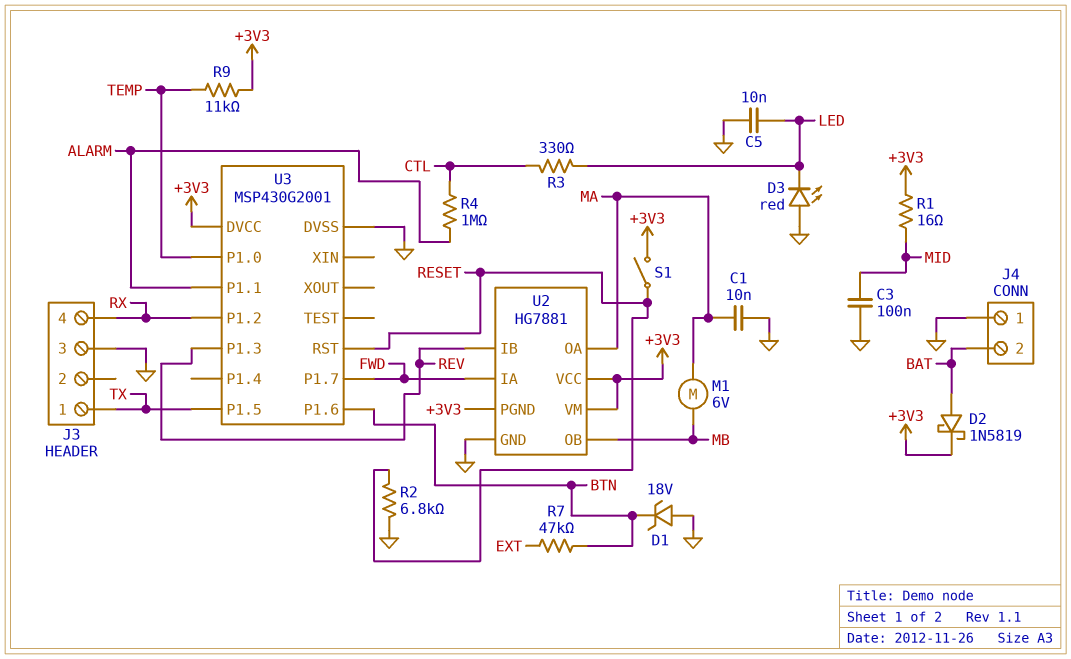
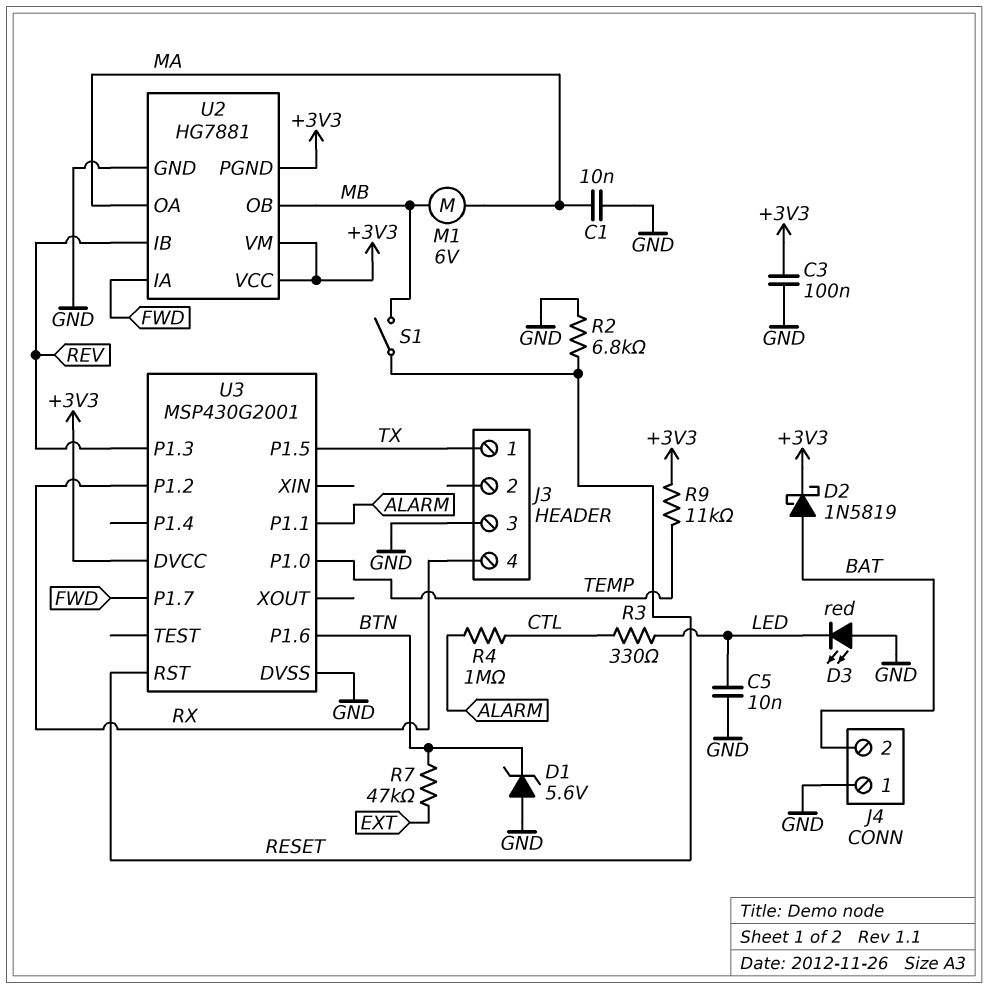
C3: 100nF (GND, MID) -> 100nF (+3V3, GND)
D1: zener 18V (A GND, K BTN) -> zener 5.6V (A GND, K BTN)
R1: 16 (+3V3, MID) -> none
S1: switch (+3V3, RESET) -> switch (MB, RESET)

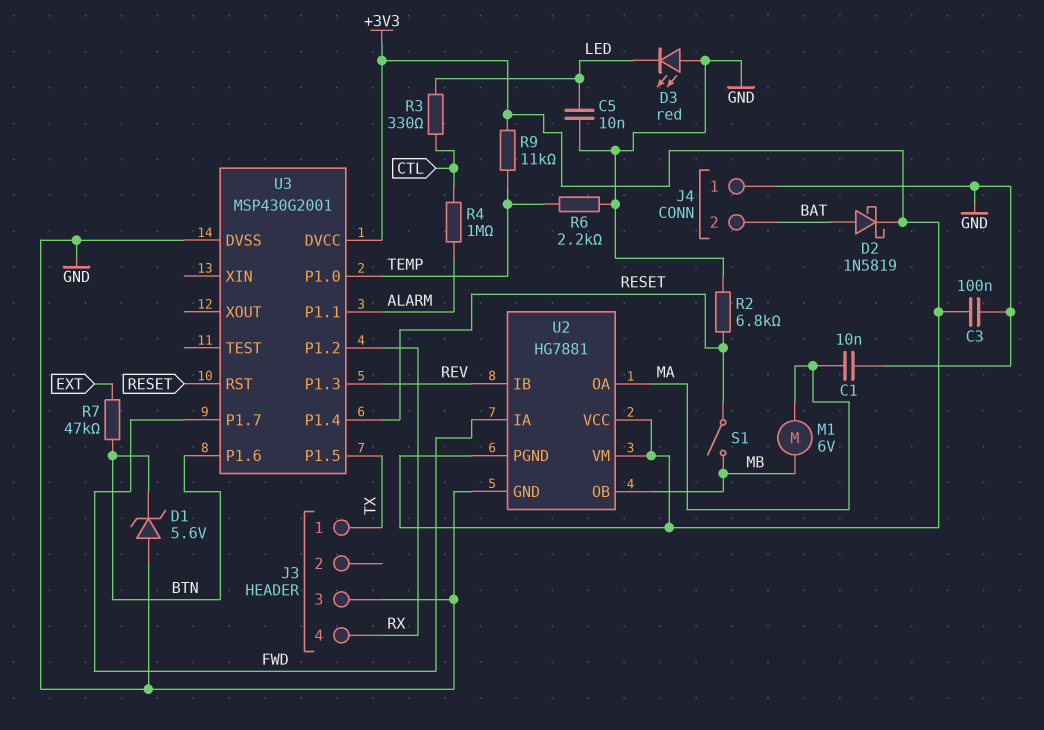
R6: none -> 2.2k (GND, TEMP)
U3 pin P1.4: none -> RESET

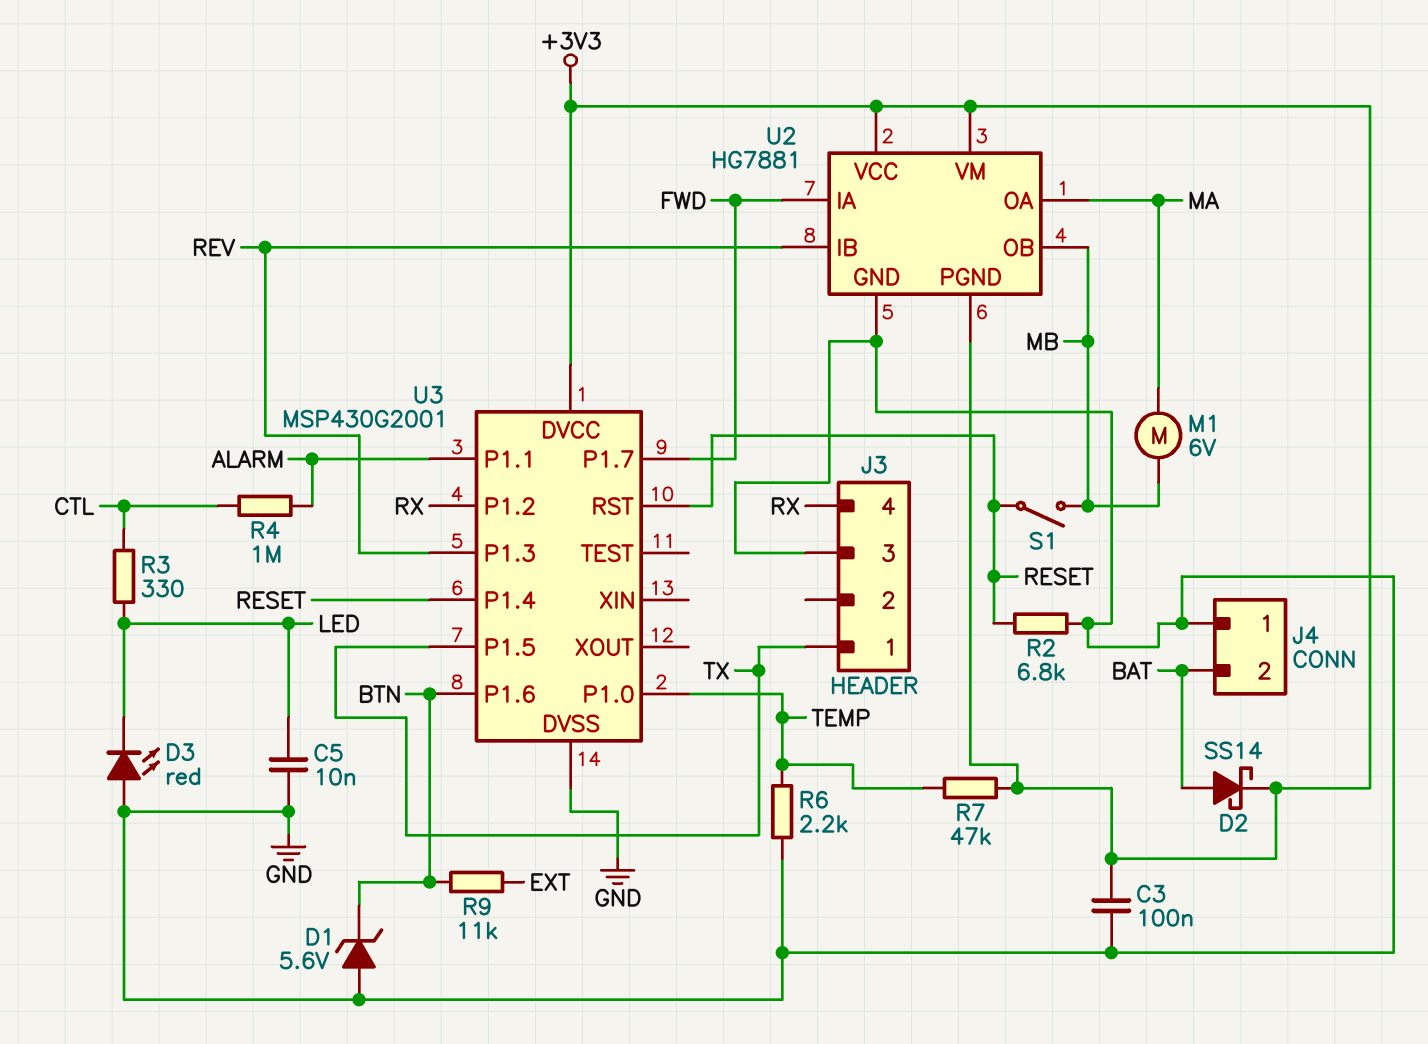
C1: 10nF (GND, MA) -> none
D2: schottky 1N5819 (A BAT, K +3V3) -> schottky SS14 (A BAT, K +3V3)
R7: 47k (BTN, EXT) -> 47k (+3V3, TEMP)
R9: 11k (+3V3, TEMP) -> 11k (BTN, EXT)

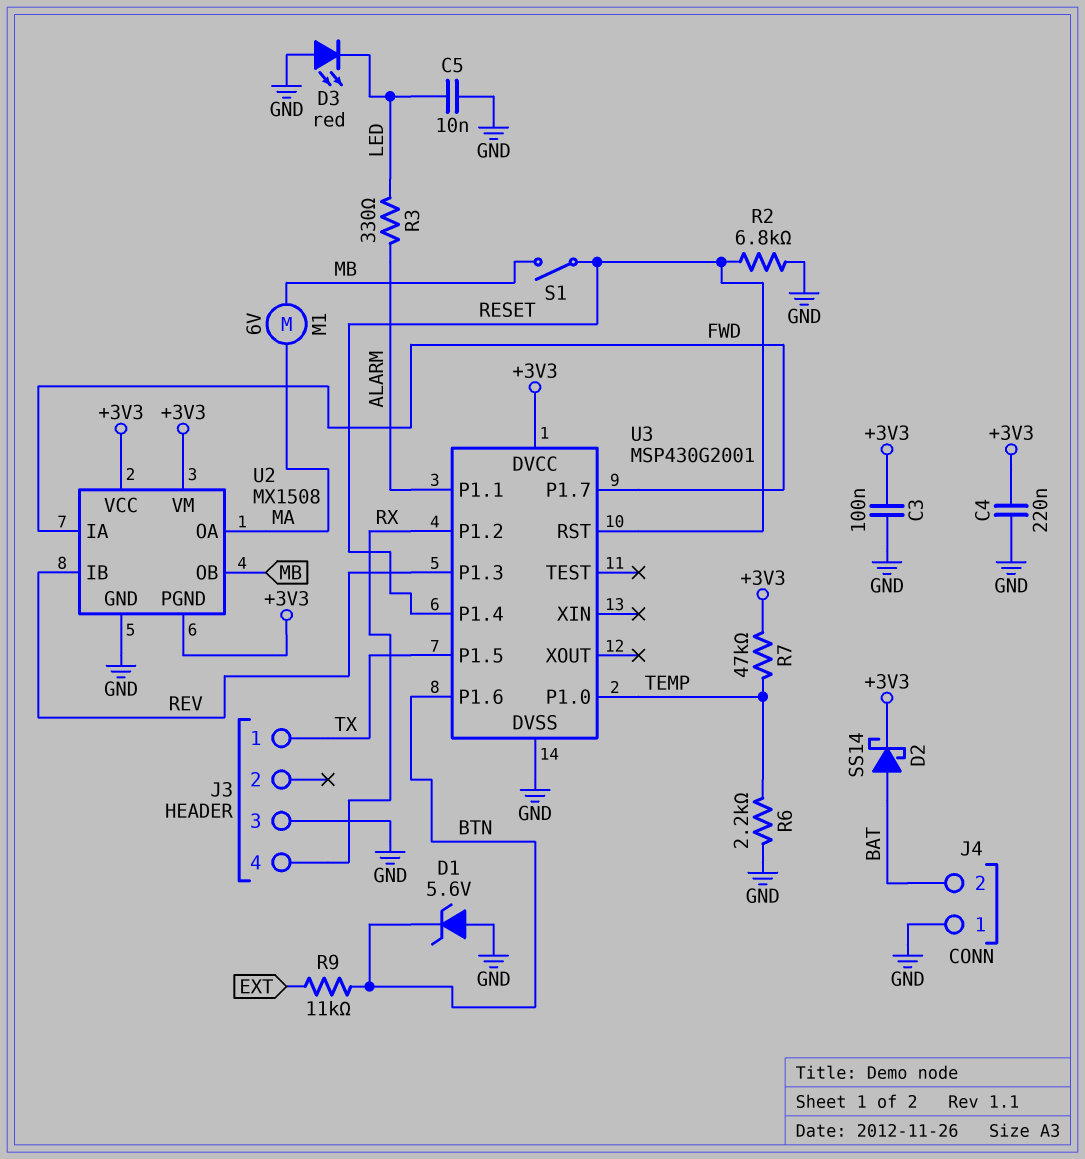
C4: none -> 220nF (+3V3, GND)
R3: 330 (CTL, LED) -> 330 (ALARM, LED)
R4: 1M (ALARM, CTL) -> none
U2: HG7881 -> MX1508

